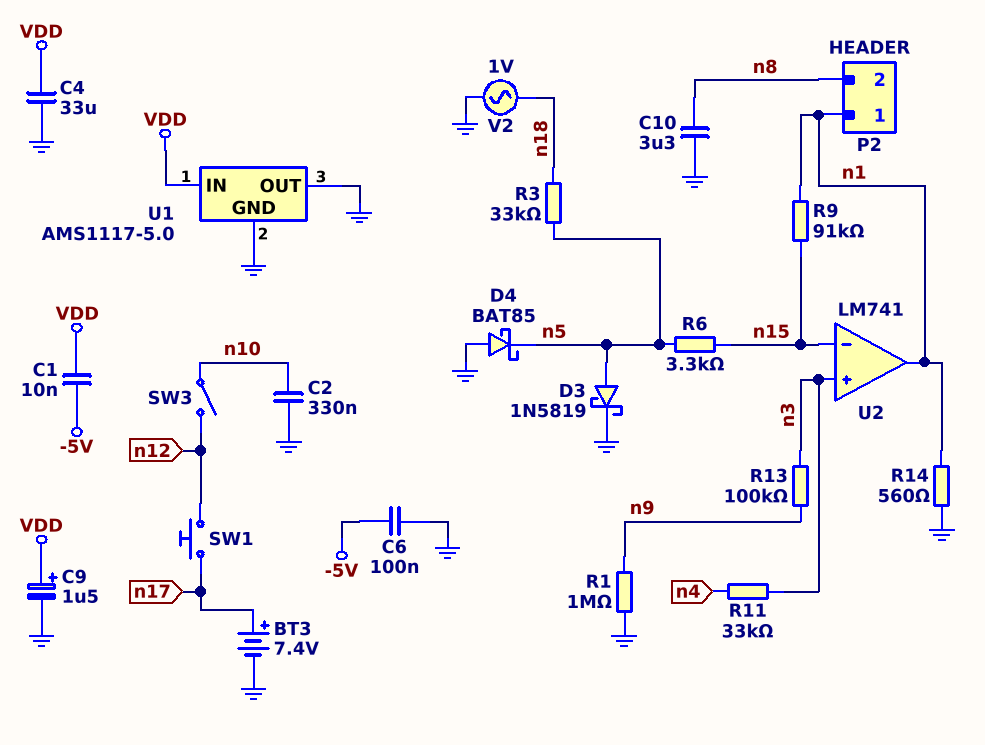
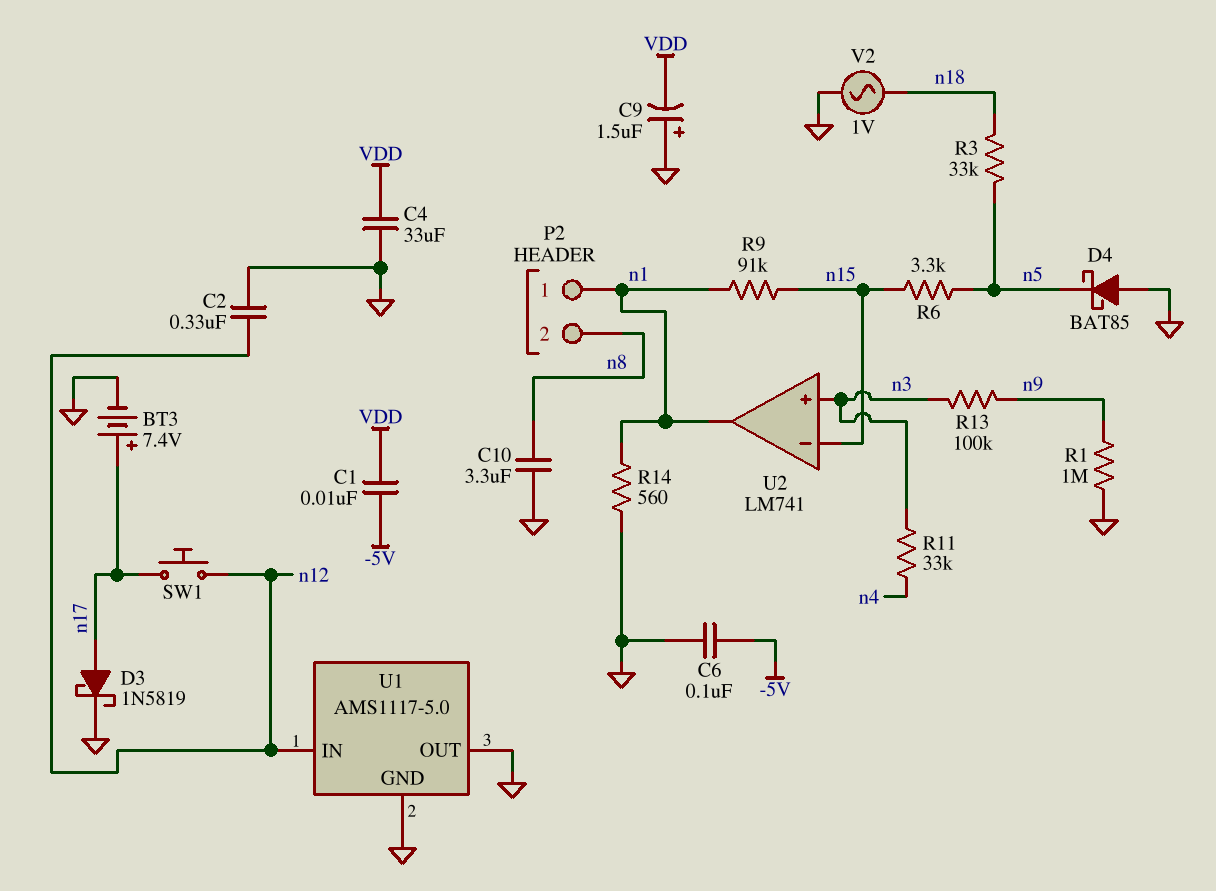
C2: 330nF (GND, n10) -> 330nF (GND, n12)
C9: 1.5uF (plus VDD, minus GND) -> 1.5uF (plus GND, minus VDD)
D3: schottky 1N5819 (A n5, K GND) -> schottky 1N5819 (A n17, K GND)
SW3: switch (n10, n12) -> none
U1 pin IN: VDD -> n12

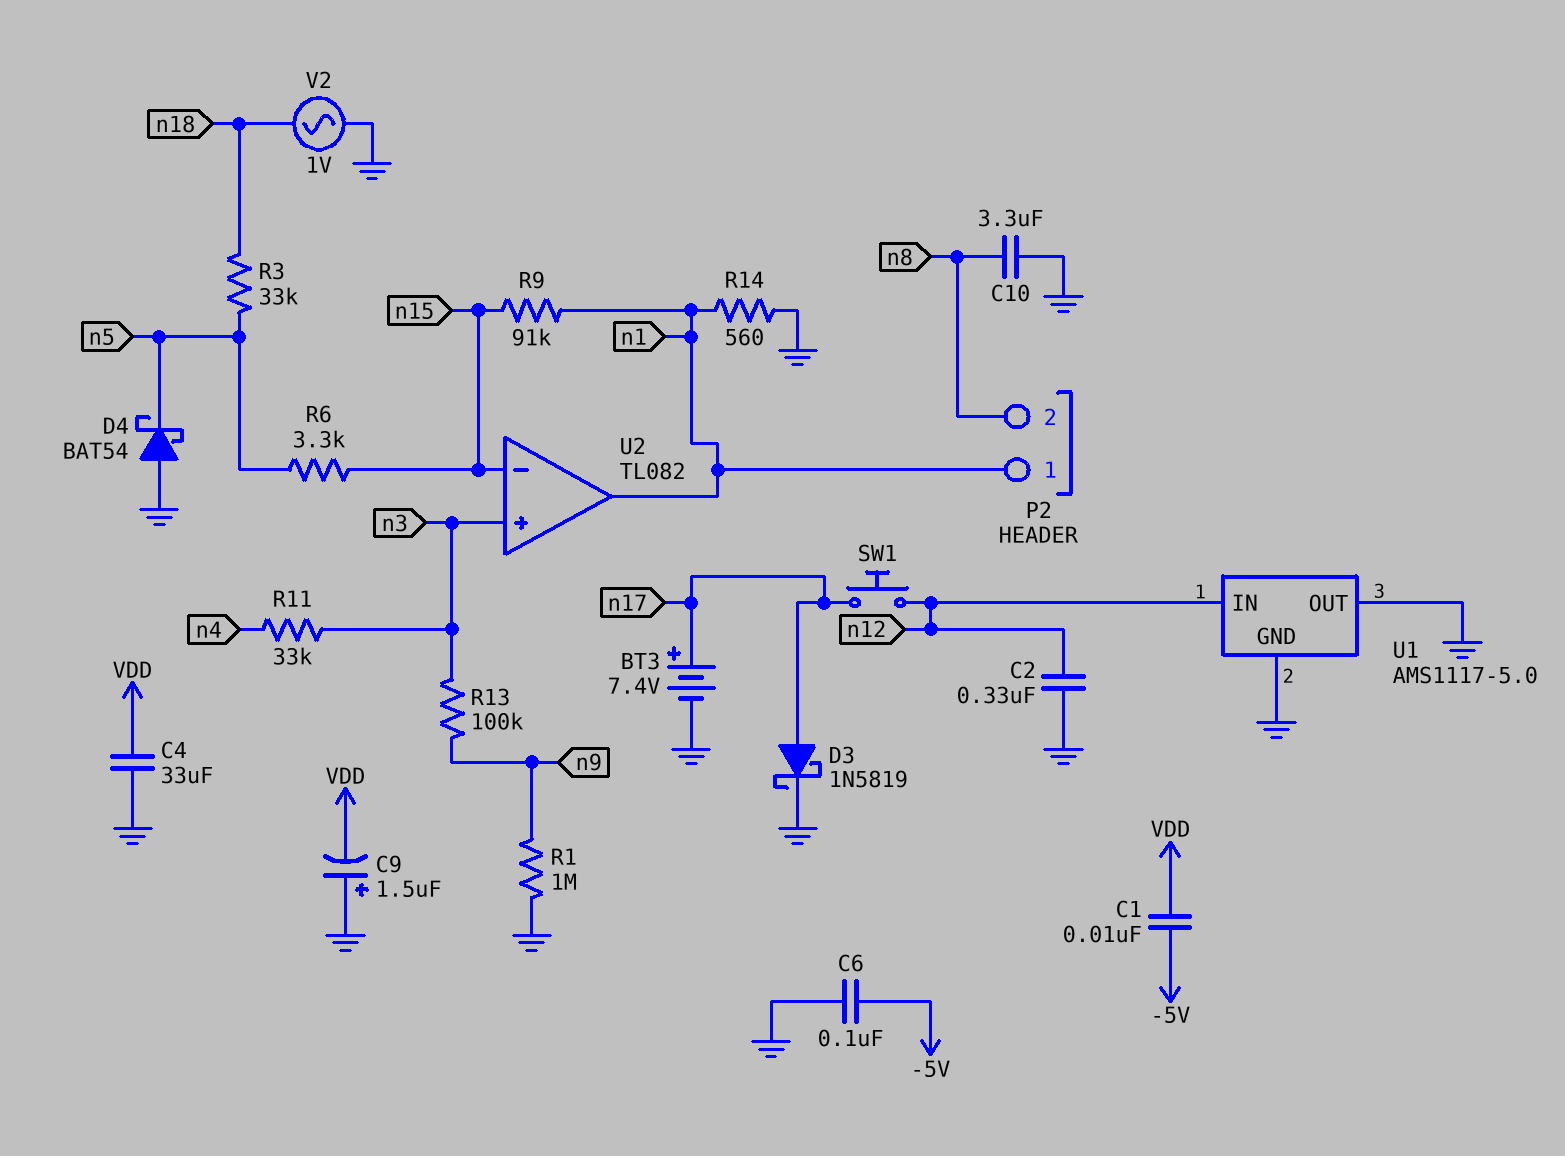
D4: schottky BAT85 (A GND, K n5) -> schottky BAT54 (A GND, K n5)
U2: LM741 -> TL082

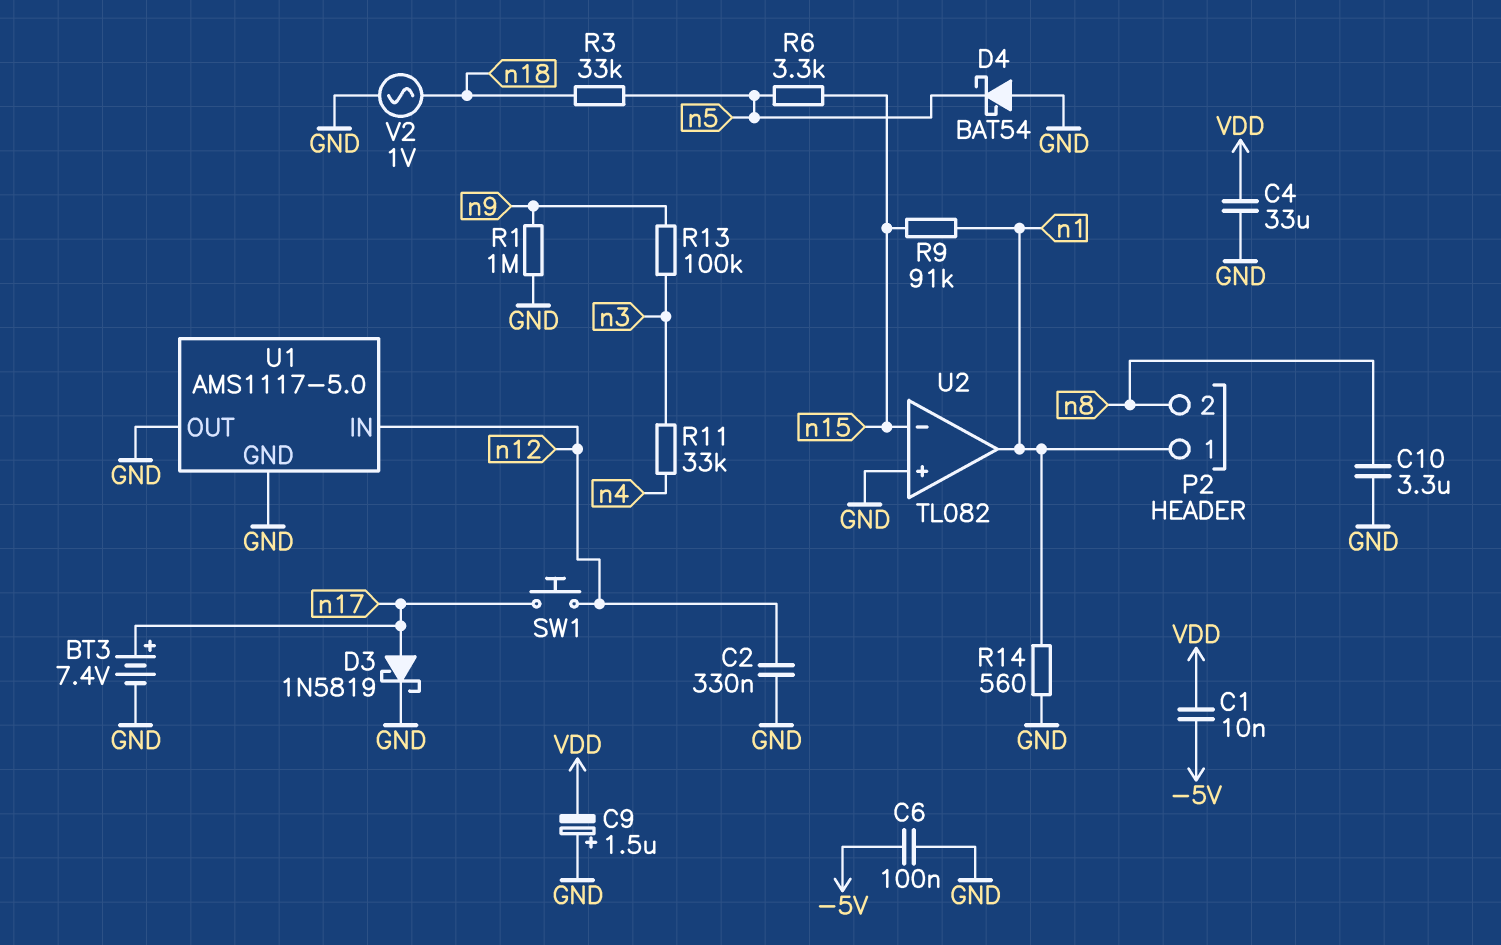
U2 pin in+: n3 -> GND

